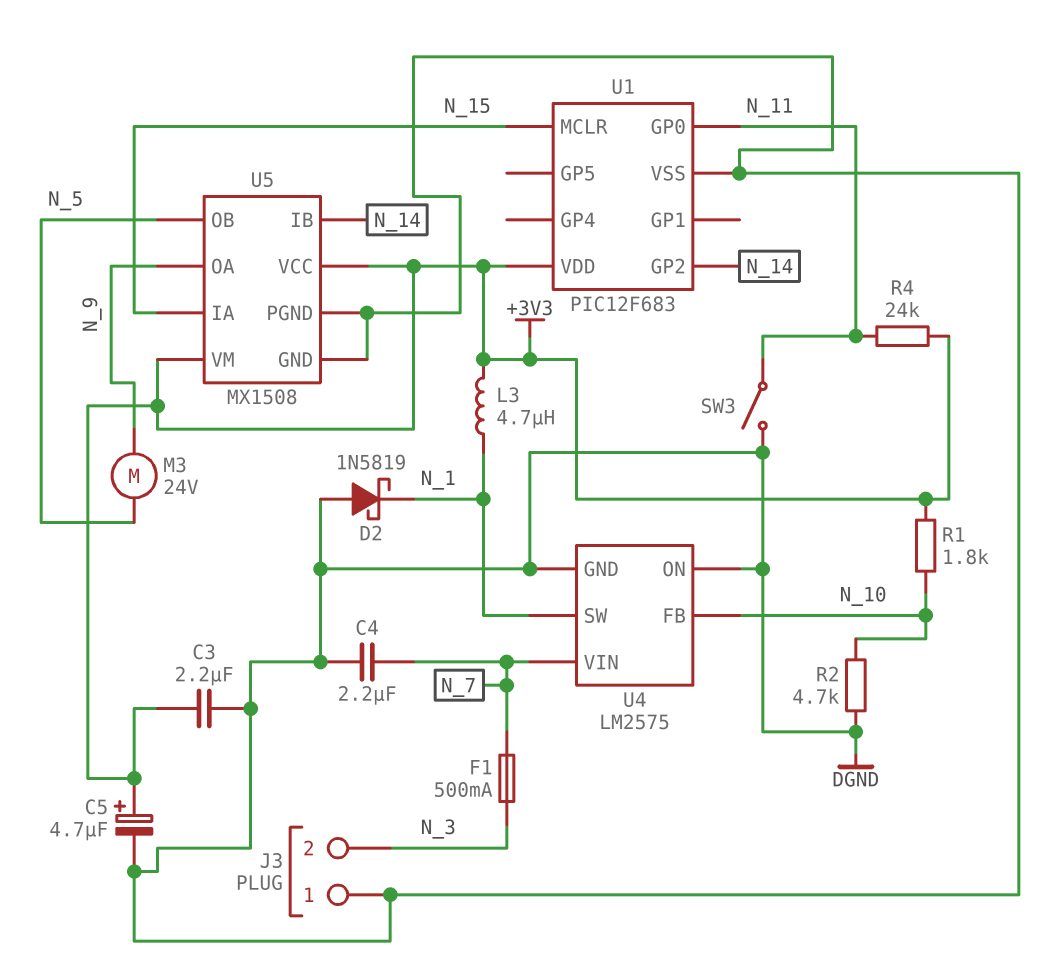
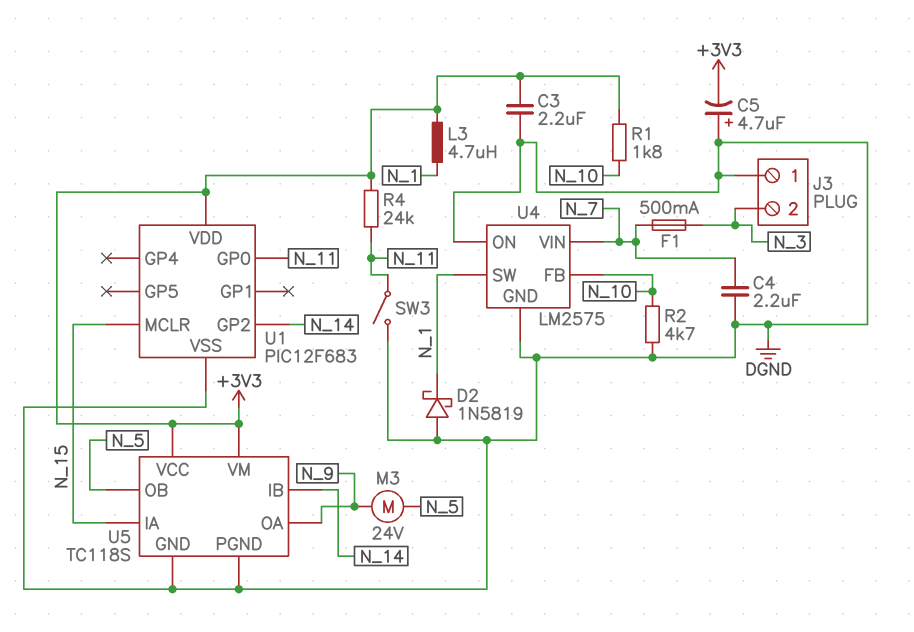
C5: 4.7uF (plus +3V3, minus DGND) -> 4.7uF (plus DGND, minus +3V3)
U5: MX1508 -> TC118S

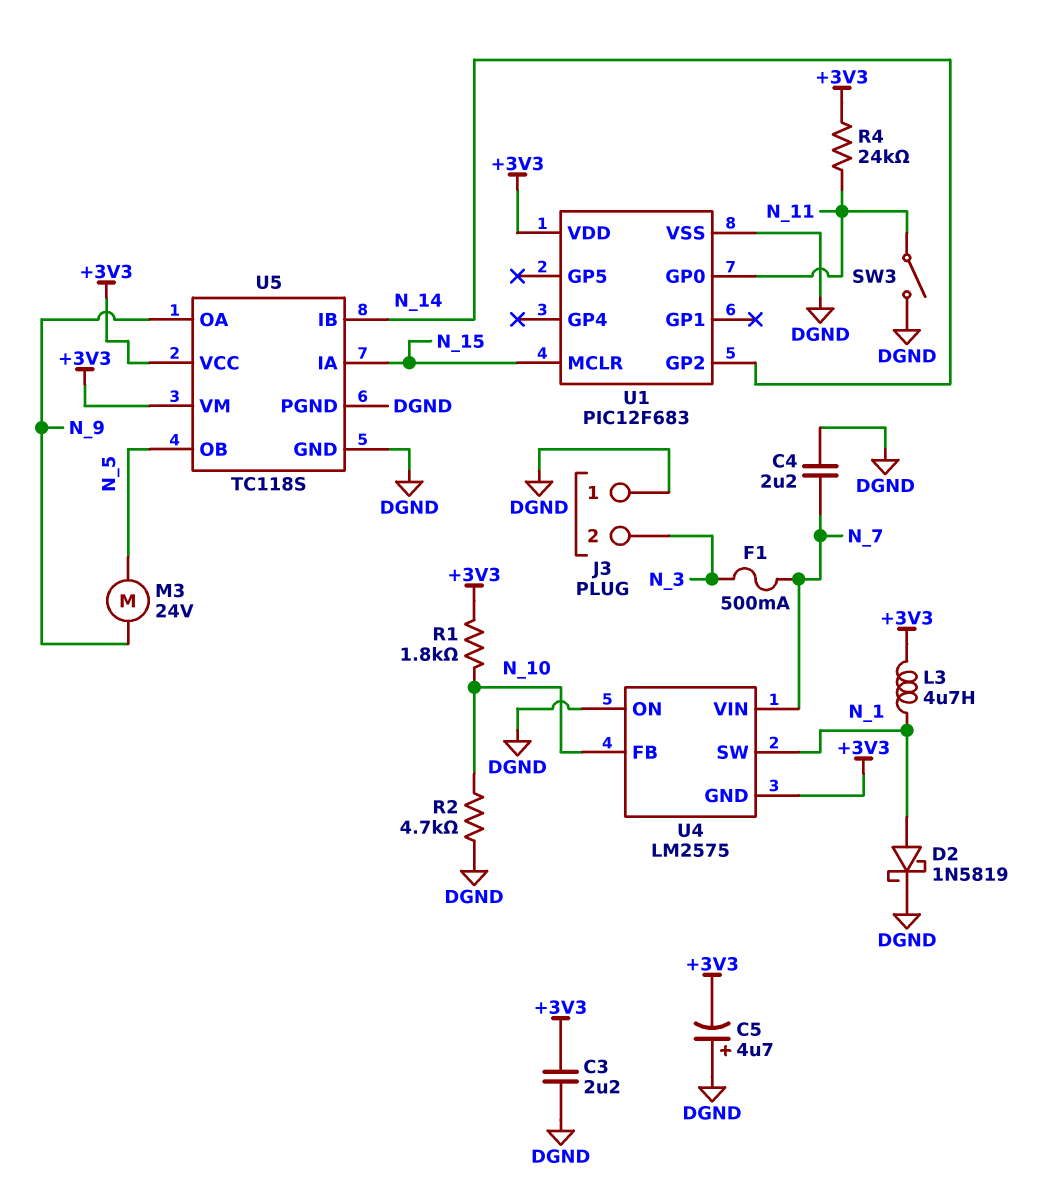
D2: schottky 1N5819 (A DGND, K N_1) -> schottky 1N5819 (A N_1, K DGND)
U4 pin GND: DGND -> +3V3

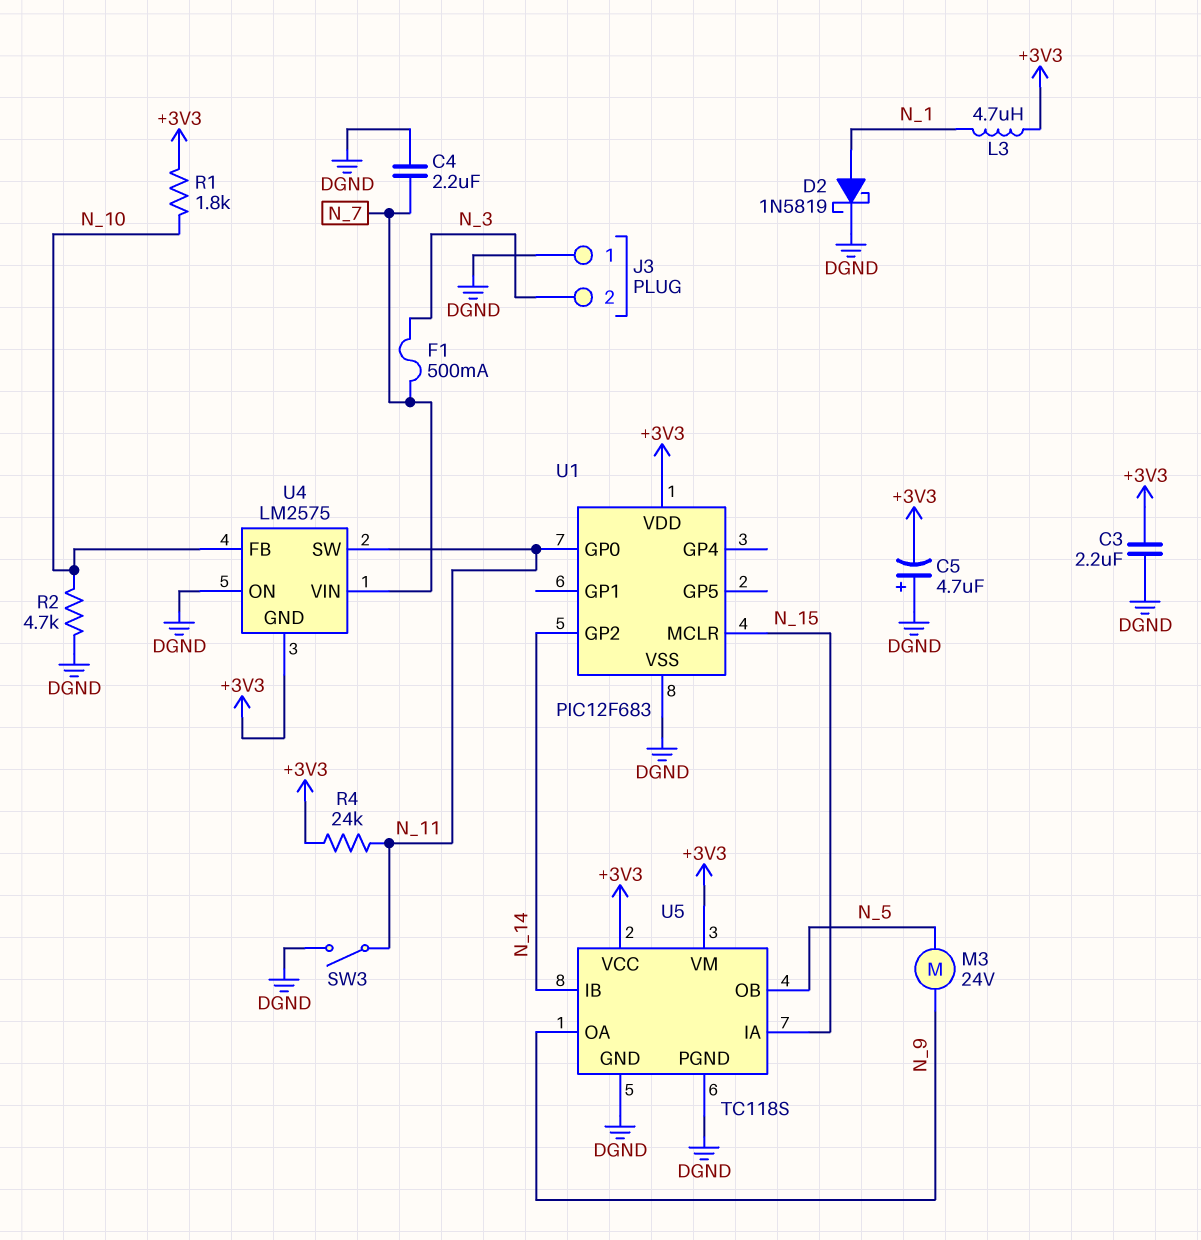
U4 pin SW: N_1 -> N_11

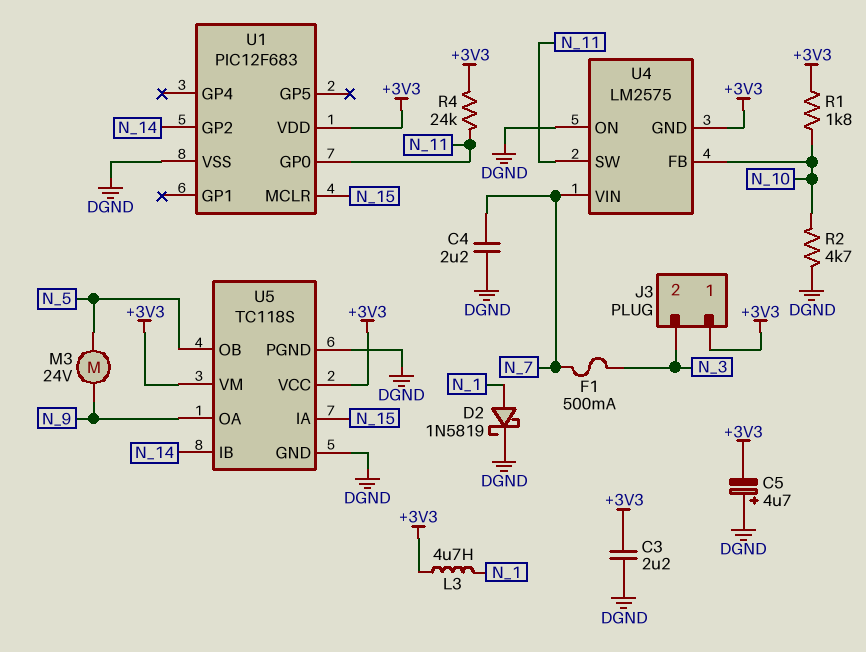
J3 pin 1: DGND -> +3V3
SW3: switch (DGND, N_11) -> none

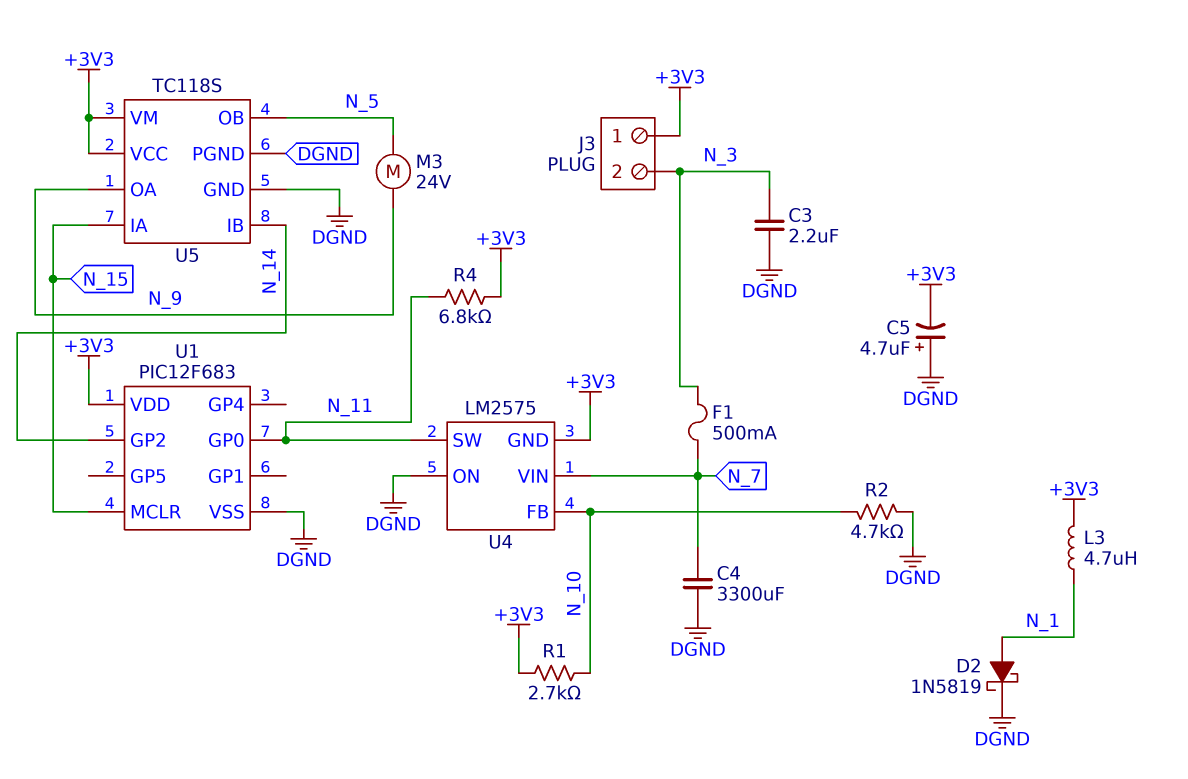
C3: 2.2uF (+3V3, DGND) -> 2.2uF (DGND, N_3)
C4: 2.2uF (DGND, N_7) -> 3300uF (DGND, N_7)
R1: 1.8k (+3V3, N_10) -> 2.7k (+3V3, N_10)
R4: 24k (+3V3, N_11) -> 6.8k (+3V3, N_11)

